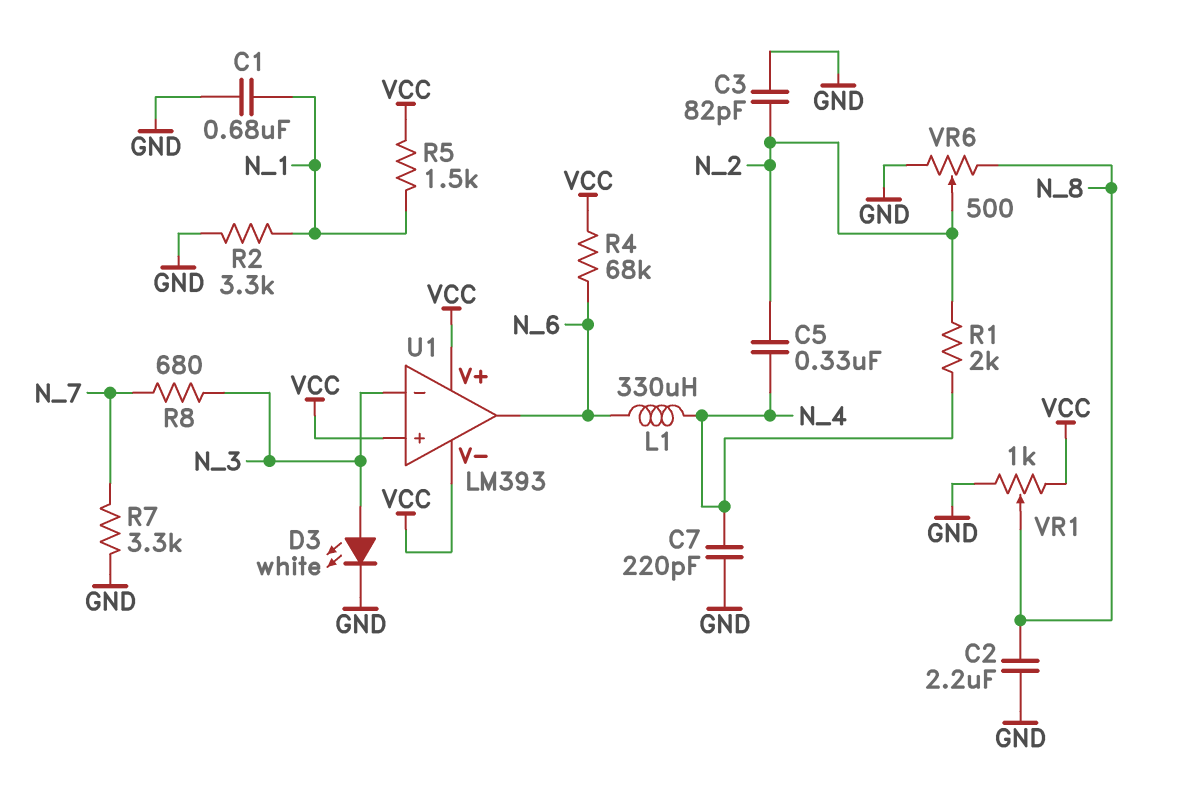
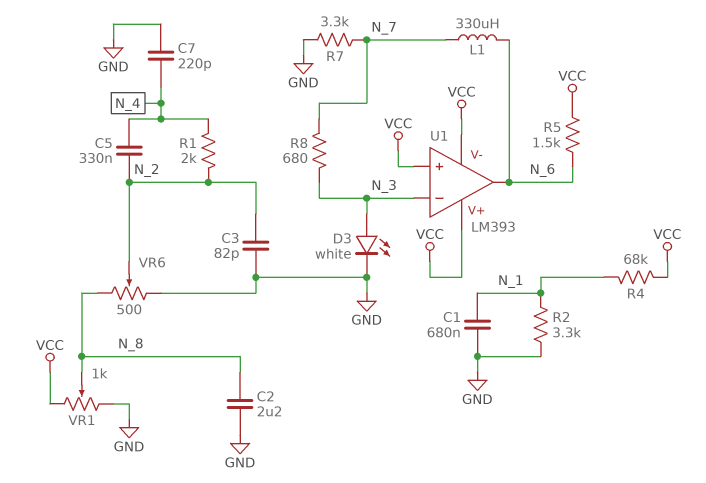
L1: 330uH (N_4, N_6) -> 330uH (N_6, N_7)
R4: 68k (N_6, VCC) -> 68k (N_1, VCC)
R5: 1.5k (N_1, VCC) -> 1.5k (N_6, VCC)

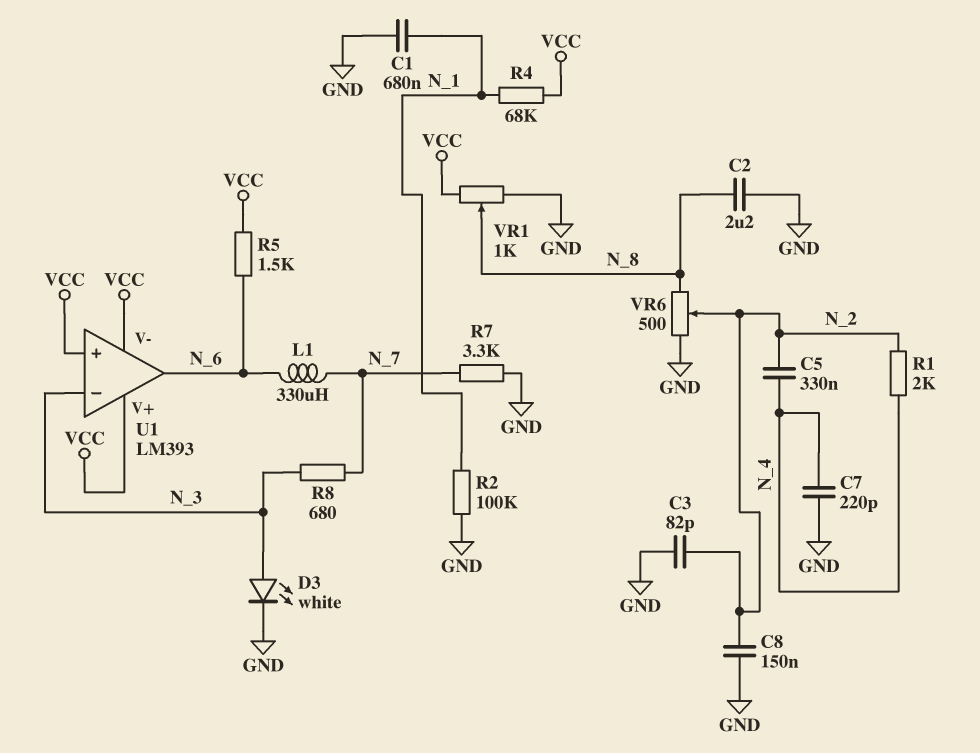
C8: none -> 150nF (GND, N_2)
R2: 3.3k (GND, N_1) -> 100k (GND, N_1)

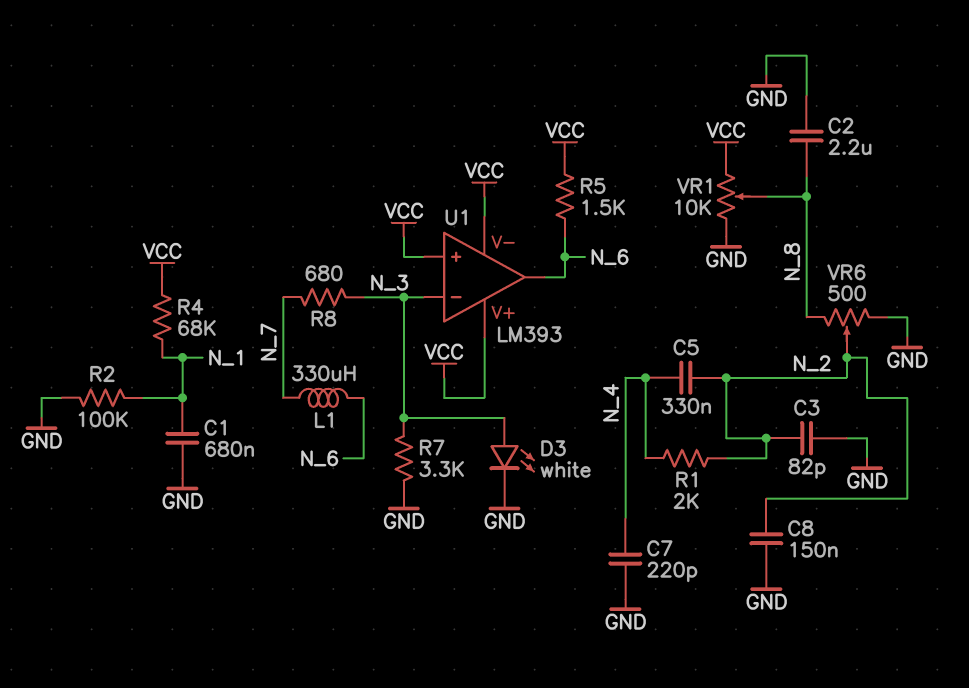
R7: 3.3k (GND, N_7) -> 3.3k (GND, N_3)
VR1: 1k (GND, VCC, wiper N_8) -> 10k (GND, VCC, wiper N_8)

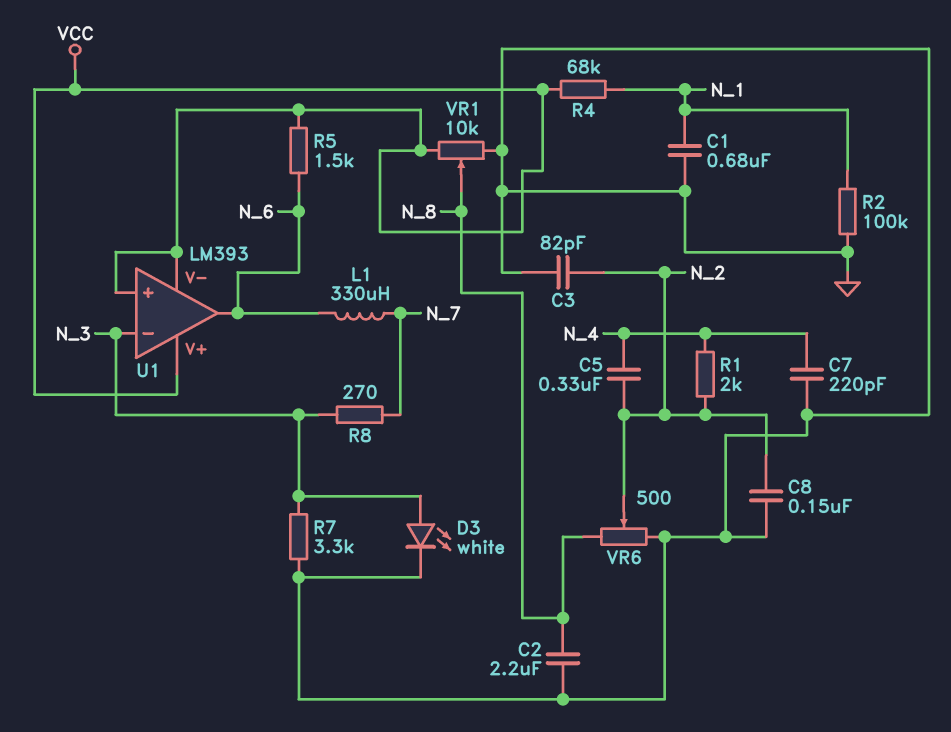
R8: 680 (N_3, N_7) -> 270 (N_3, N_7)

